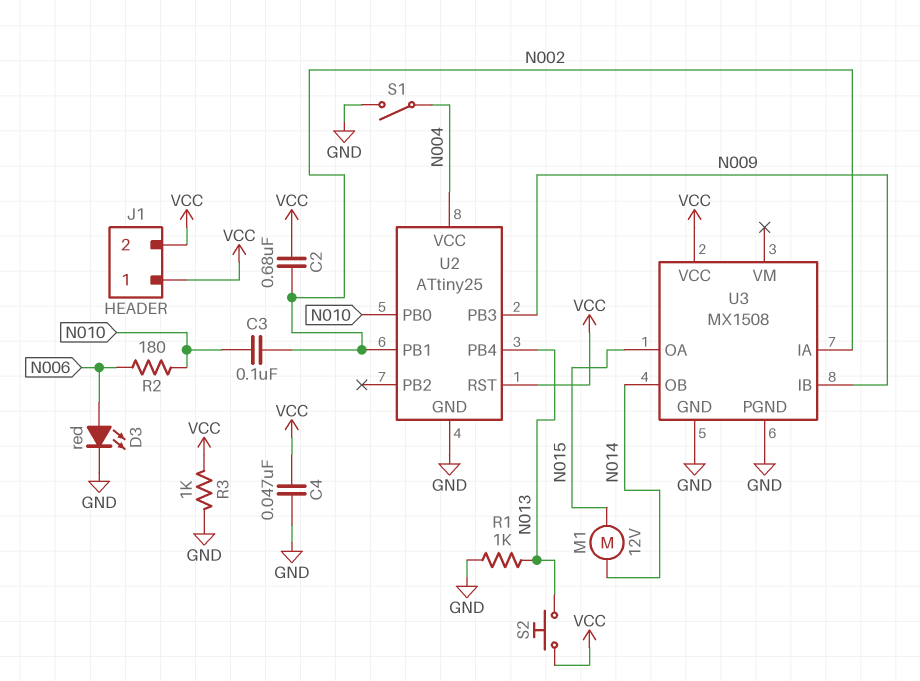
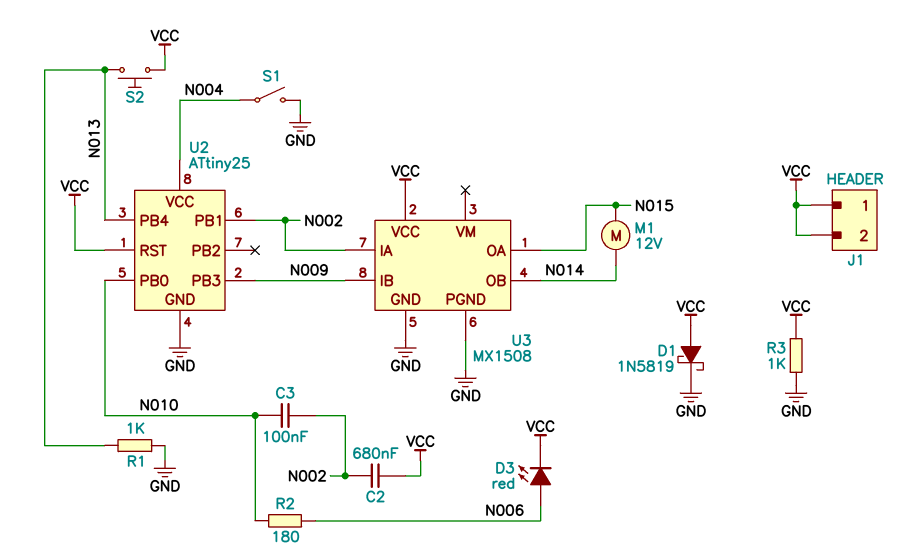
C4: 47nF (GND, VCC) -> none
D1: none -> schottky 1N5819 (A VCC, K GND)
D3: LED red (A N006, K GND) -> LED red (A N006, K VCC)

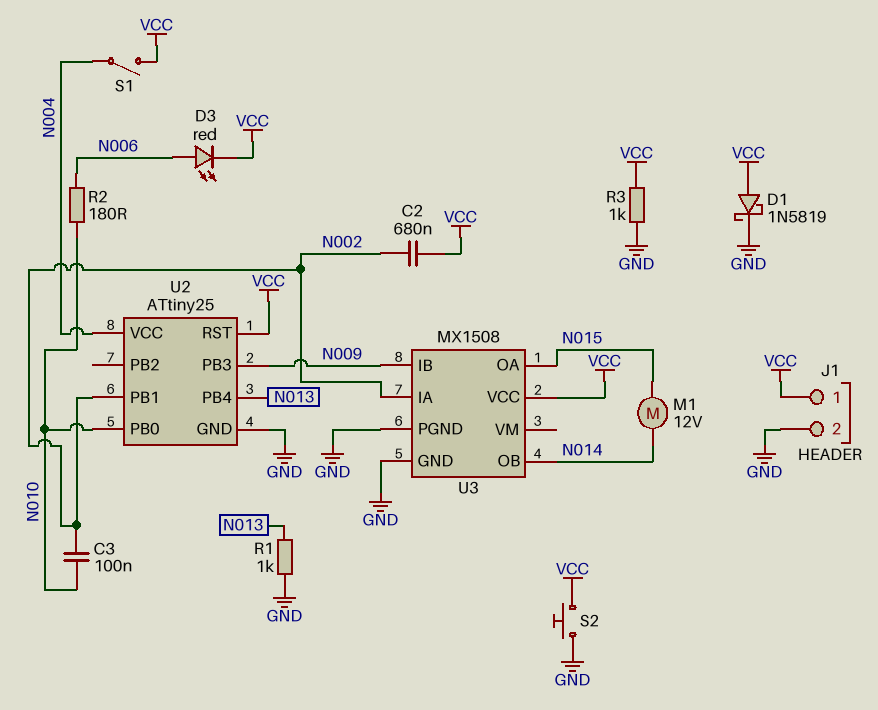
J1 pin 2: VCC -> GND
S1: switch (GND, N004) -> switch (N004, VCC)
S2: button (N013, VCC) -> button (GND, VCC)

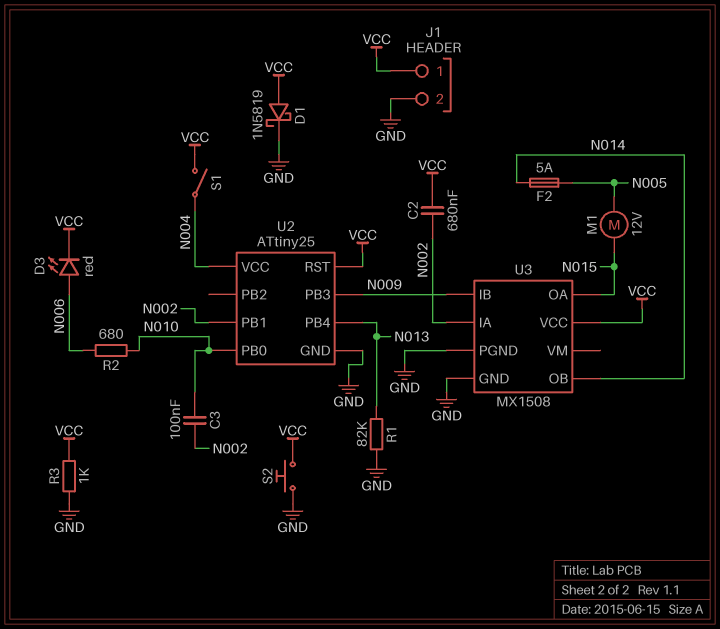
F2: none -> 5A (N005, N014)
M1: motor 12V (N014, N015) -> motor 12V (N005, N015)
R1: 1k (GND, N013) -> 82k (GND, N013)
R2: 180 (N006, N010) -> 680 (N006, N010)

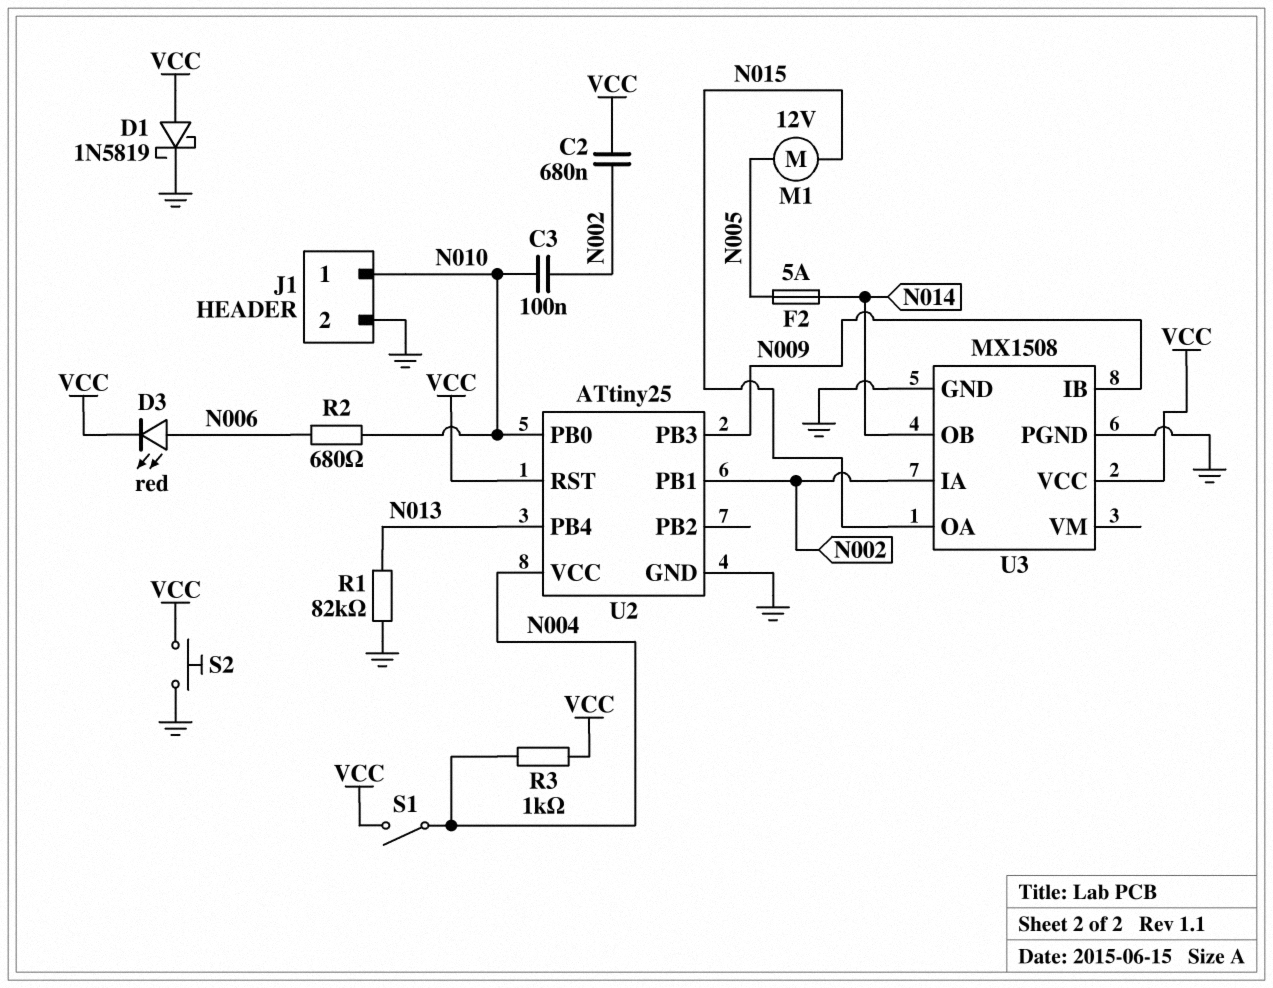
J1 pin 1: VCC -> N010
R3: 1k (GND, VCC) -> 1k (N004, VCC)

